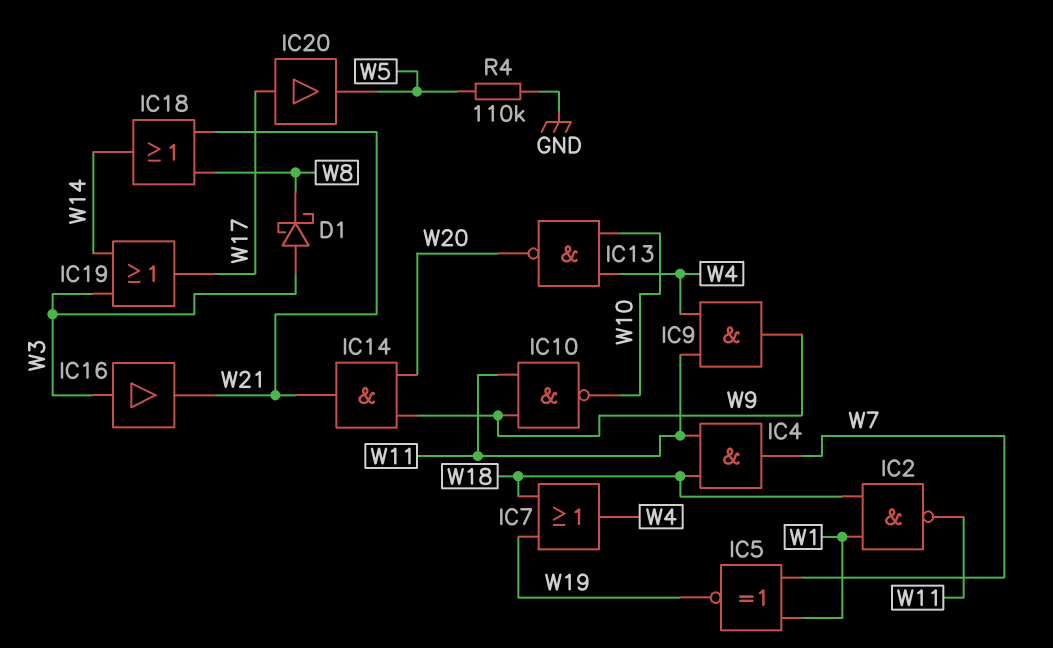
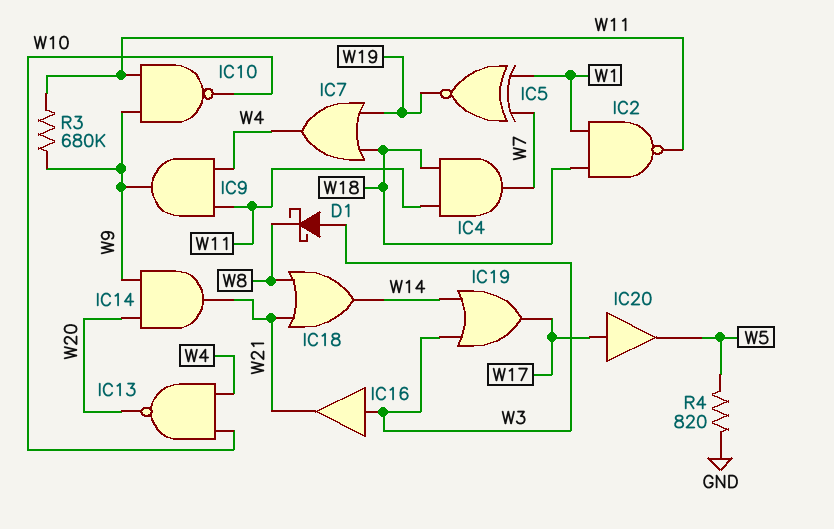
R3: none -> 680k (W9, W11)
R4: 110k (GND, W5) -> 820 (GND, W5)

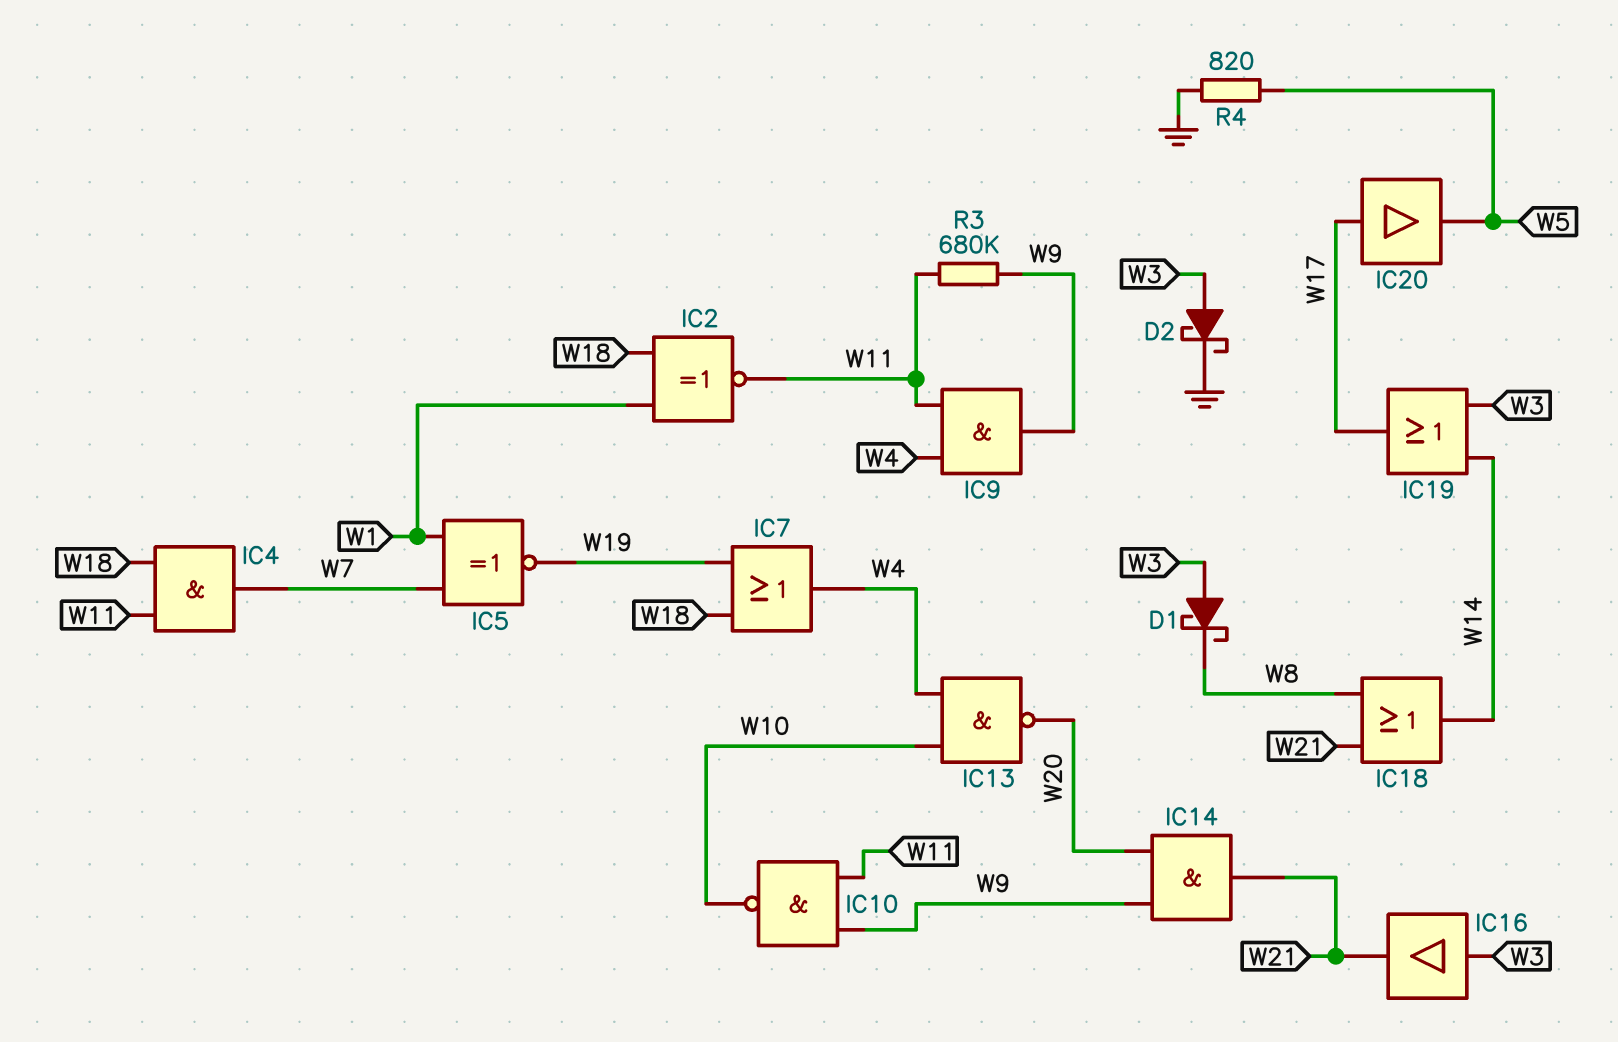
D2: none -> schottky (A W3, K GND)
IC2: NAND (in W1, in W18, out W11) -> XNOR (in W1, in W18, out W11)

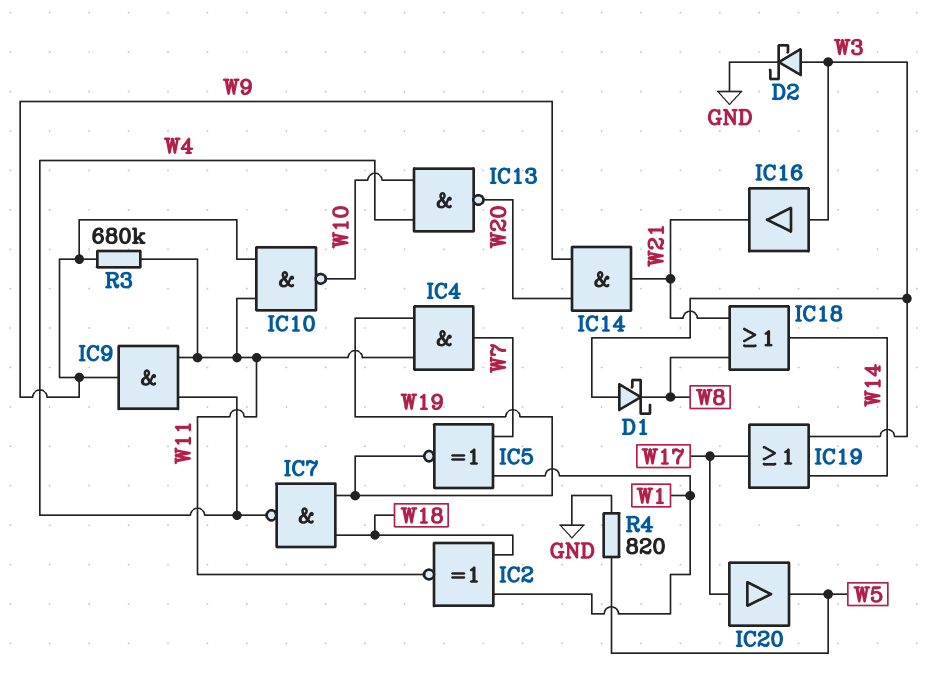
IC4: AND (in W11, in W18, out W7) -> AND (in W11, in W19, out W7)
IC7: OR (in W18, in W19, out W4) -> NAND (in W18, in W19, out W4)

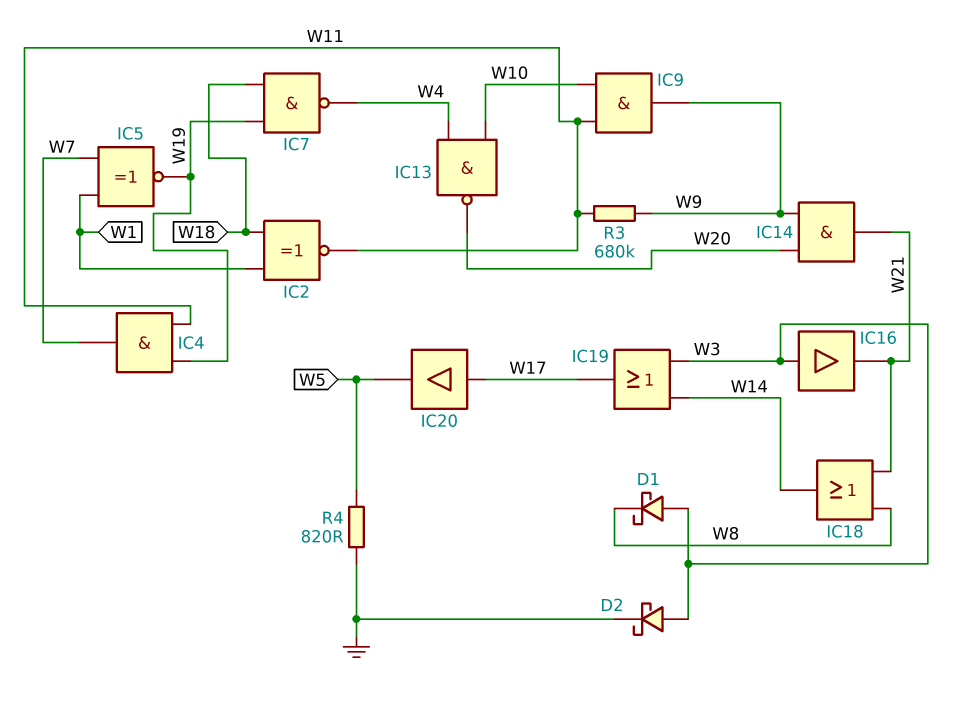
IC9: AND (in W4, in W11, out W9) -> AND (in W10, in W11, out W9)
IC10: NAND (in W9, in W11, out W10) -> none

